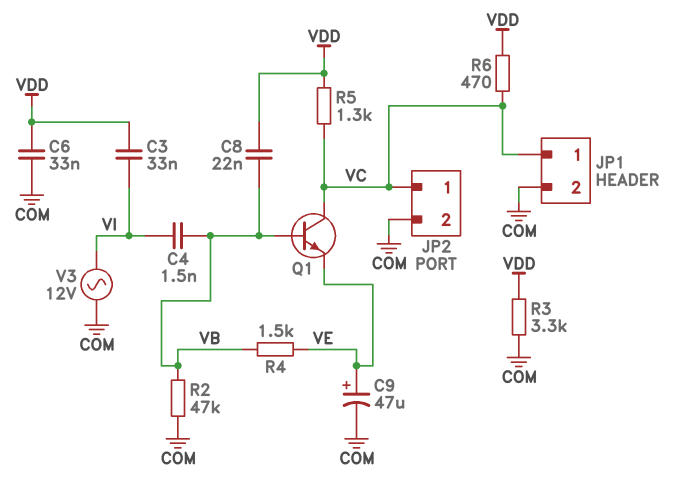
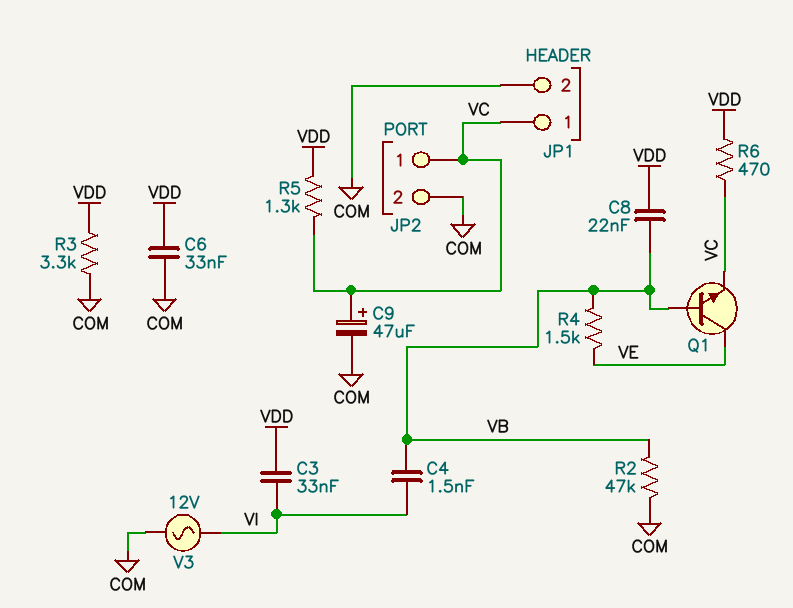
C9: 47uF (plus VE, minus COM) -> 47uF (plus VC, minus COM)
Q1: NPN (B VB, C VC, E VE) -> NPN (B VB, C VE, E VC)

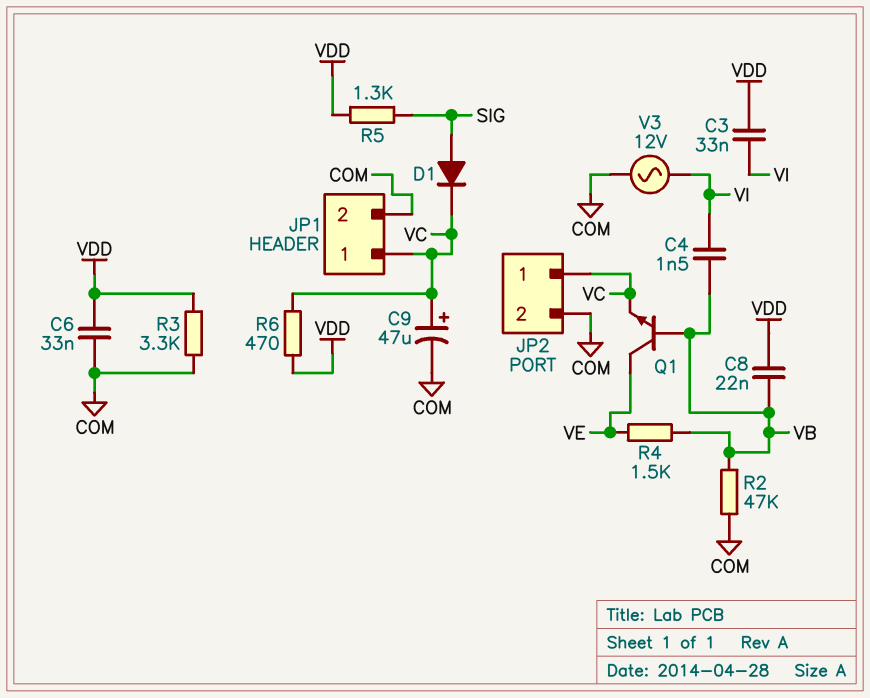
D1: none -> diode (A SIG, K VC)
R5: 1.3k (VC, VDD) -> 1.3k (SIG, VDD)

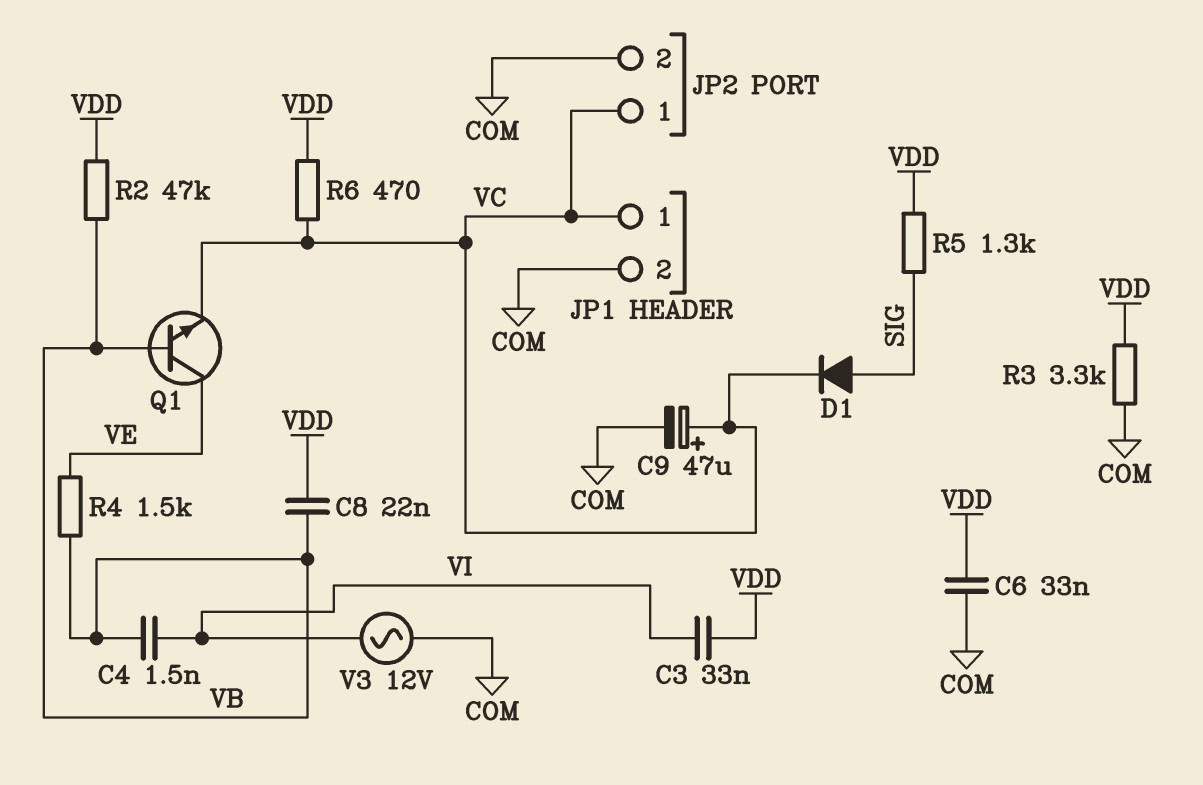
R2: 47k (COM, VB) -> 47k (VB, VDD)

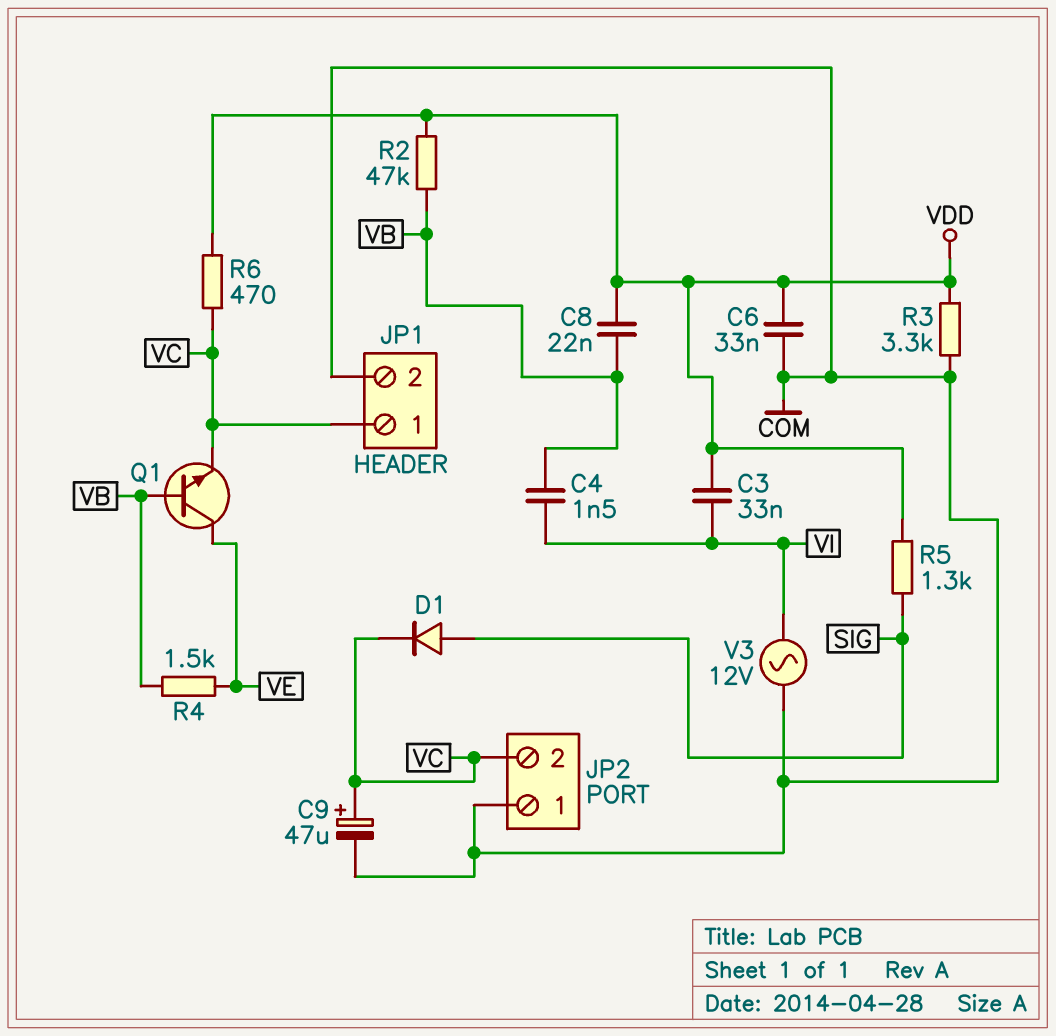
JP2 pin 1: VC -> COM
JP2 pin 2: COM -> VC

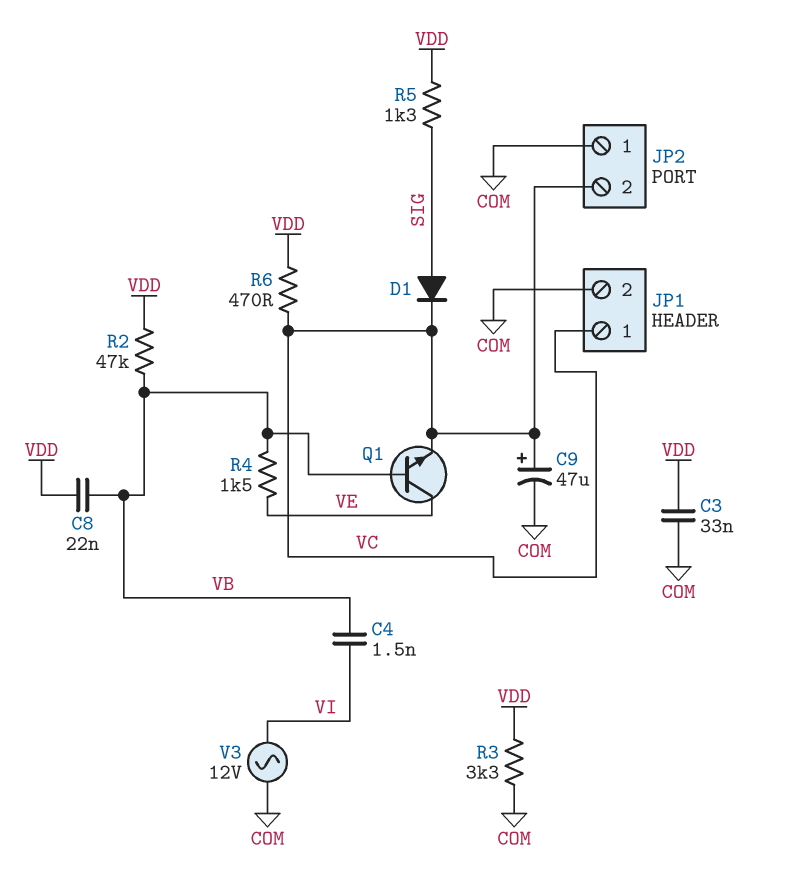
C3: 33nF (VDD, VI) -> 33nF (COM, VDD)
C6: 33nF (COM, VDD) -> none

